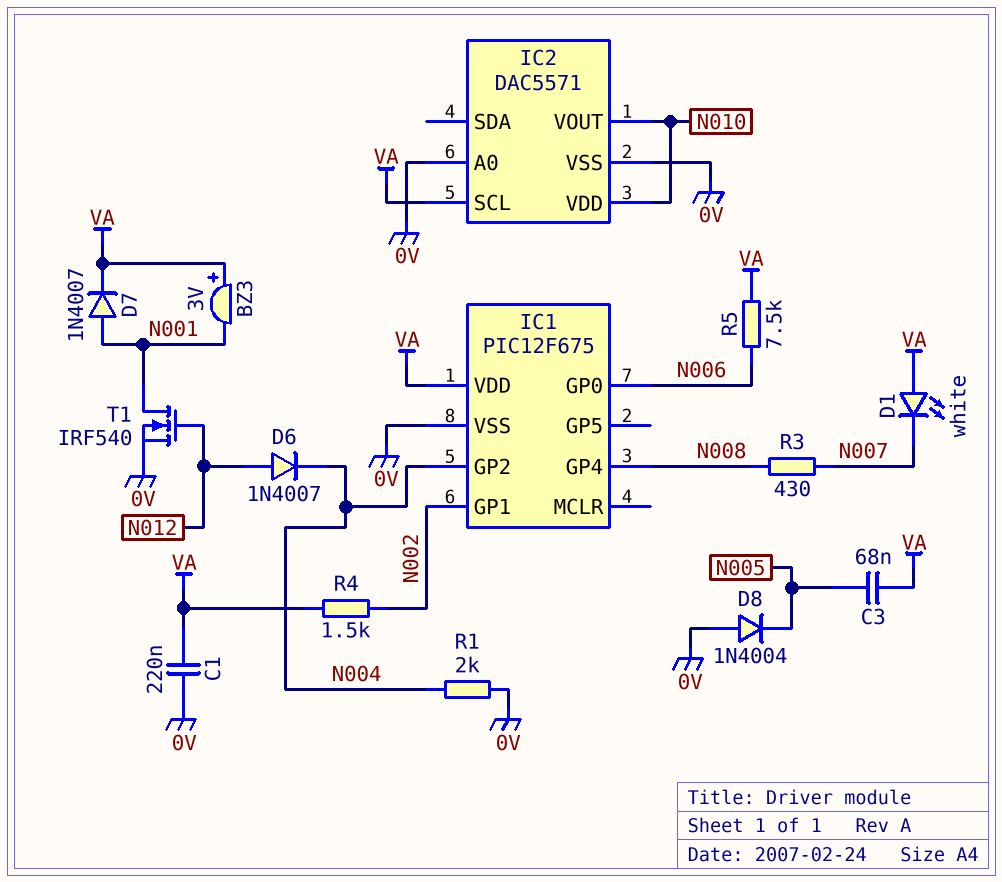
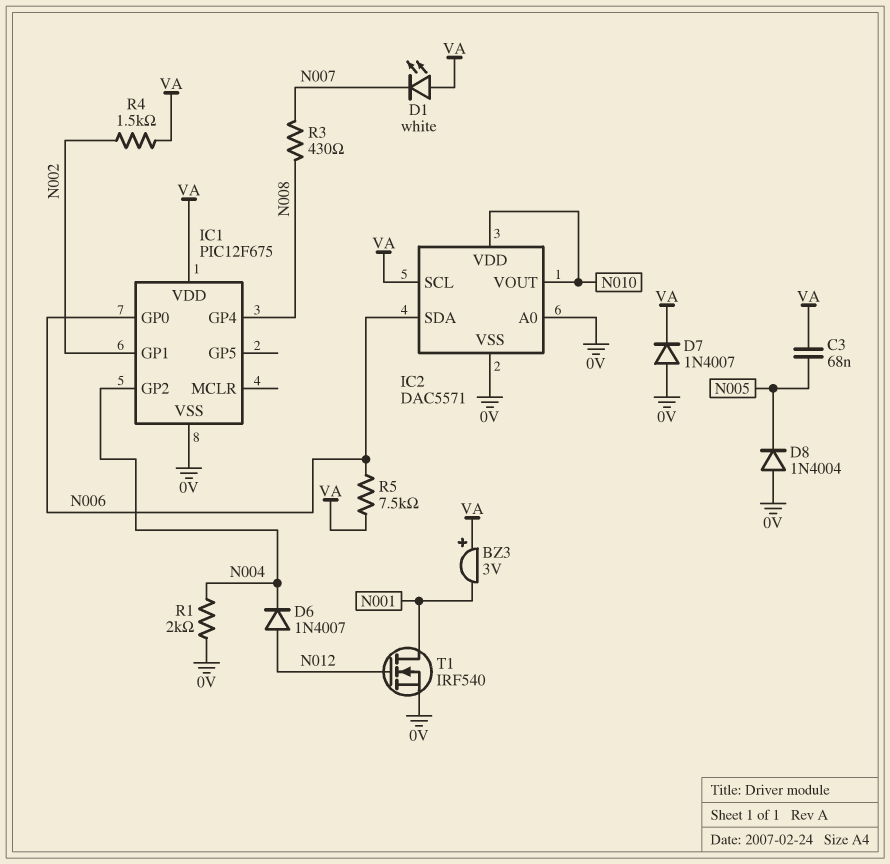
C1: 220nF (0V, VA) -> none
D7: diode 1N4007 (A N001, K VA) -> diode 1N4007 (A 0V, K VA)
IC2 pin SDA: none -> N006

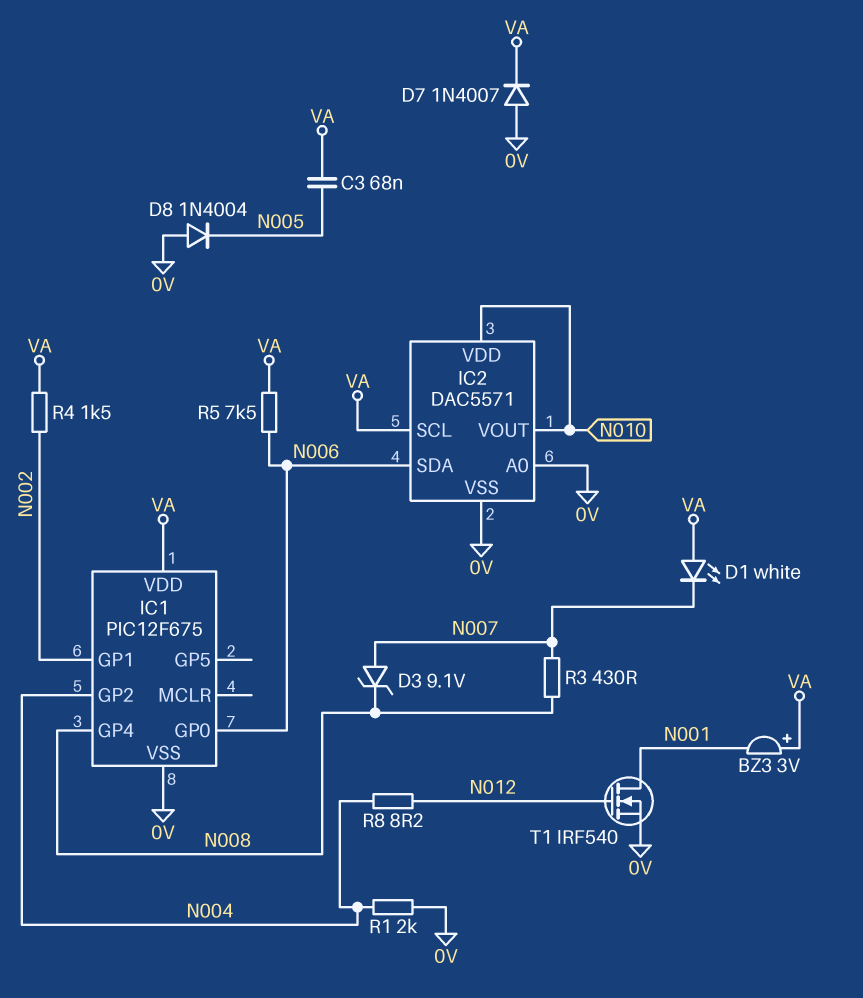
D3: none -> zener 9.1V (A N007, K N008)
D6: diode 1N4007 (A N012, K N004) -> none
R8: none -> 8.2 (N004, N012)

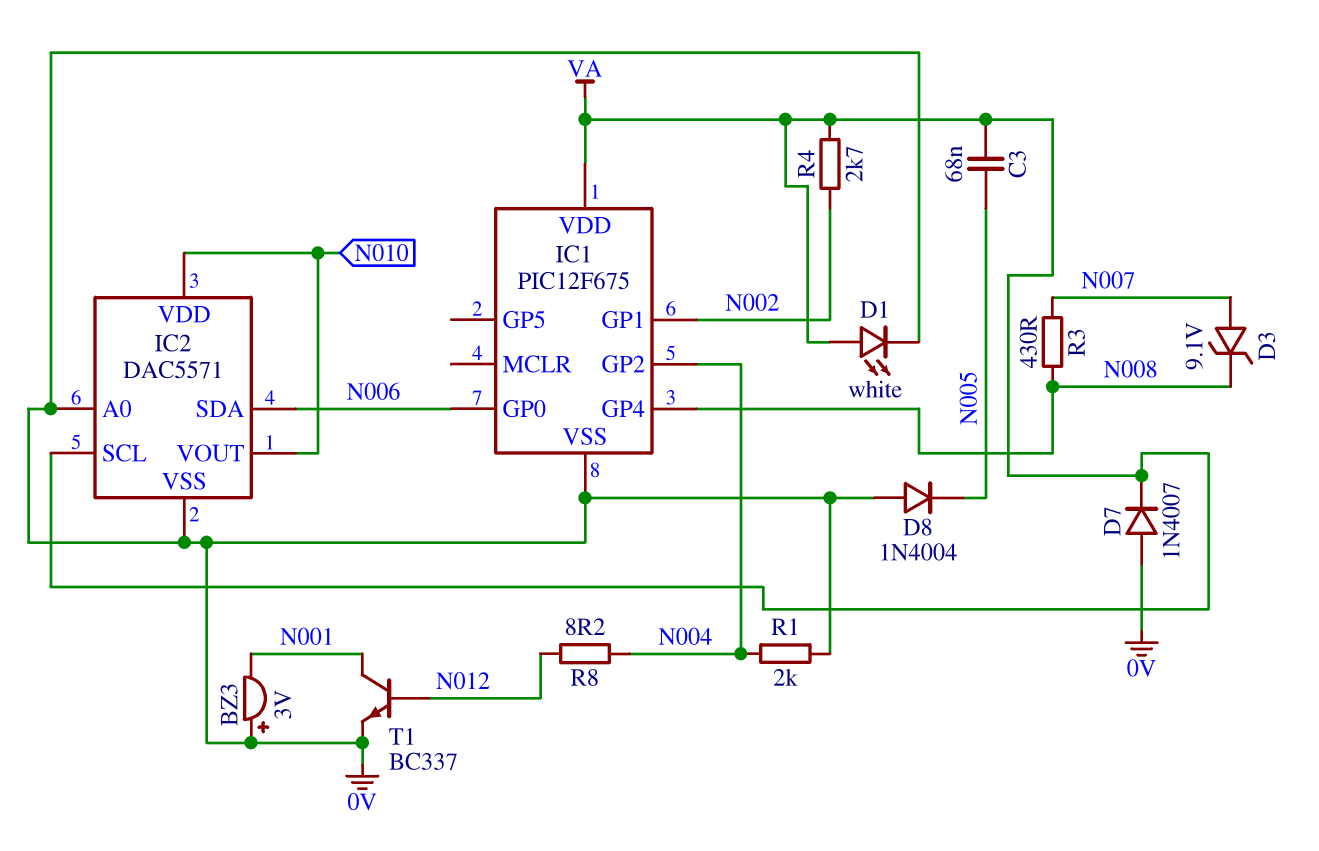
BZ3: buzzer 3V (plus VA, minus N001) -> buzzer 3V (plus 0V, minus N001)
D1: LED white (A VA, K N007) -> LED white (A VA, K 0V)
R4: 1.5k (N002, VA) -> 2.7k (N002, VA)
R5: 7.5k (N006, VA) -> none
T1: NMOS IRF540 (G N012, D N001, S 0V) -> NPN BC337 (B N012, C N001, E 0V)

